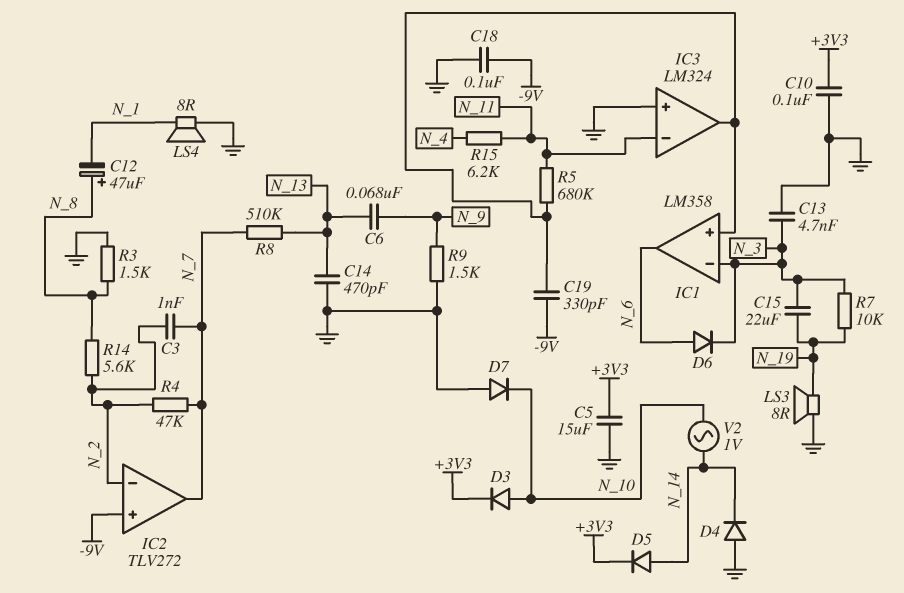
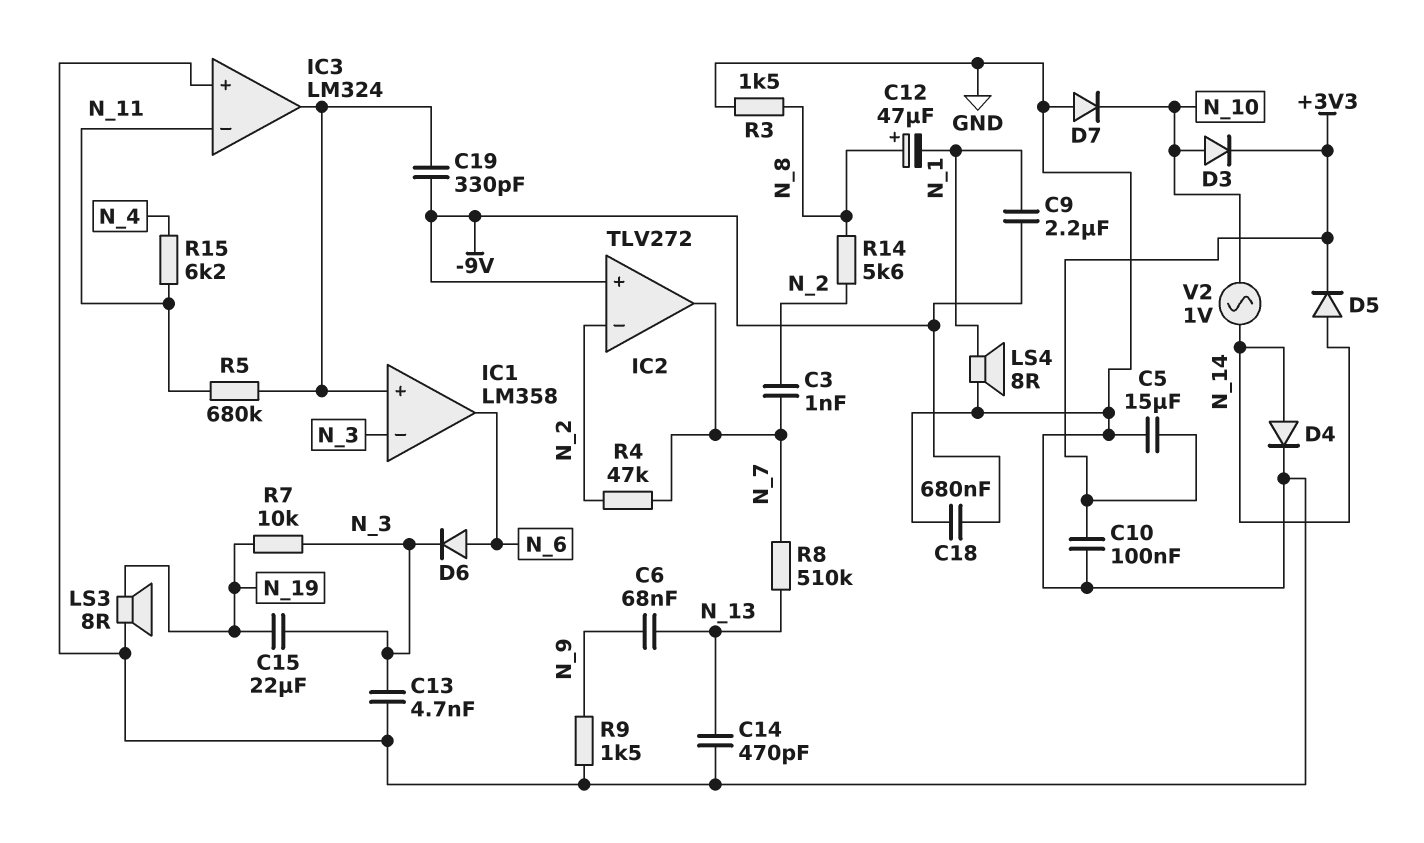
C9: none -> 2.2uF (-9V, N_1)
C18: 100nF (-9V, GND) -> 680nF (-9V, GND)
D4: diode (A GND, K N_14) -> diode (A N_14, K GND)

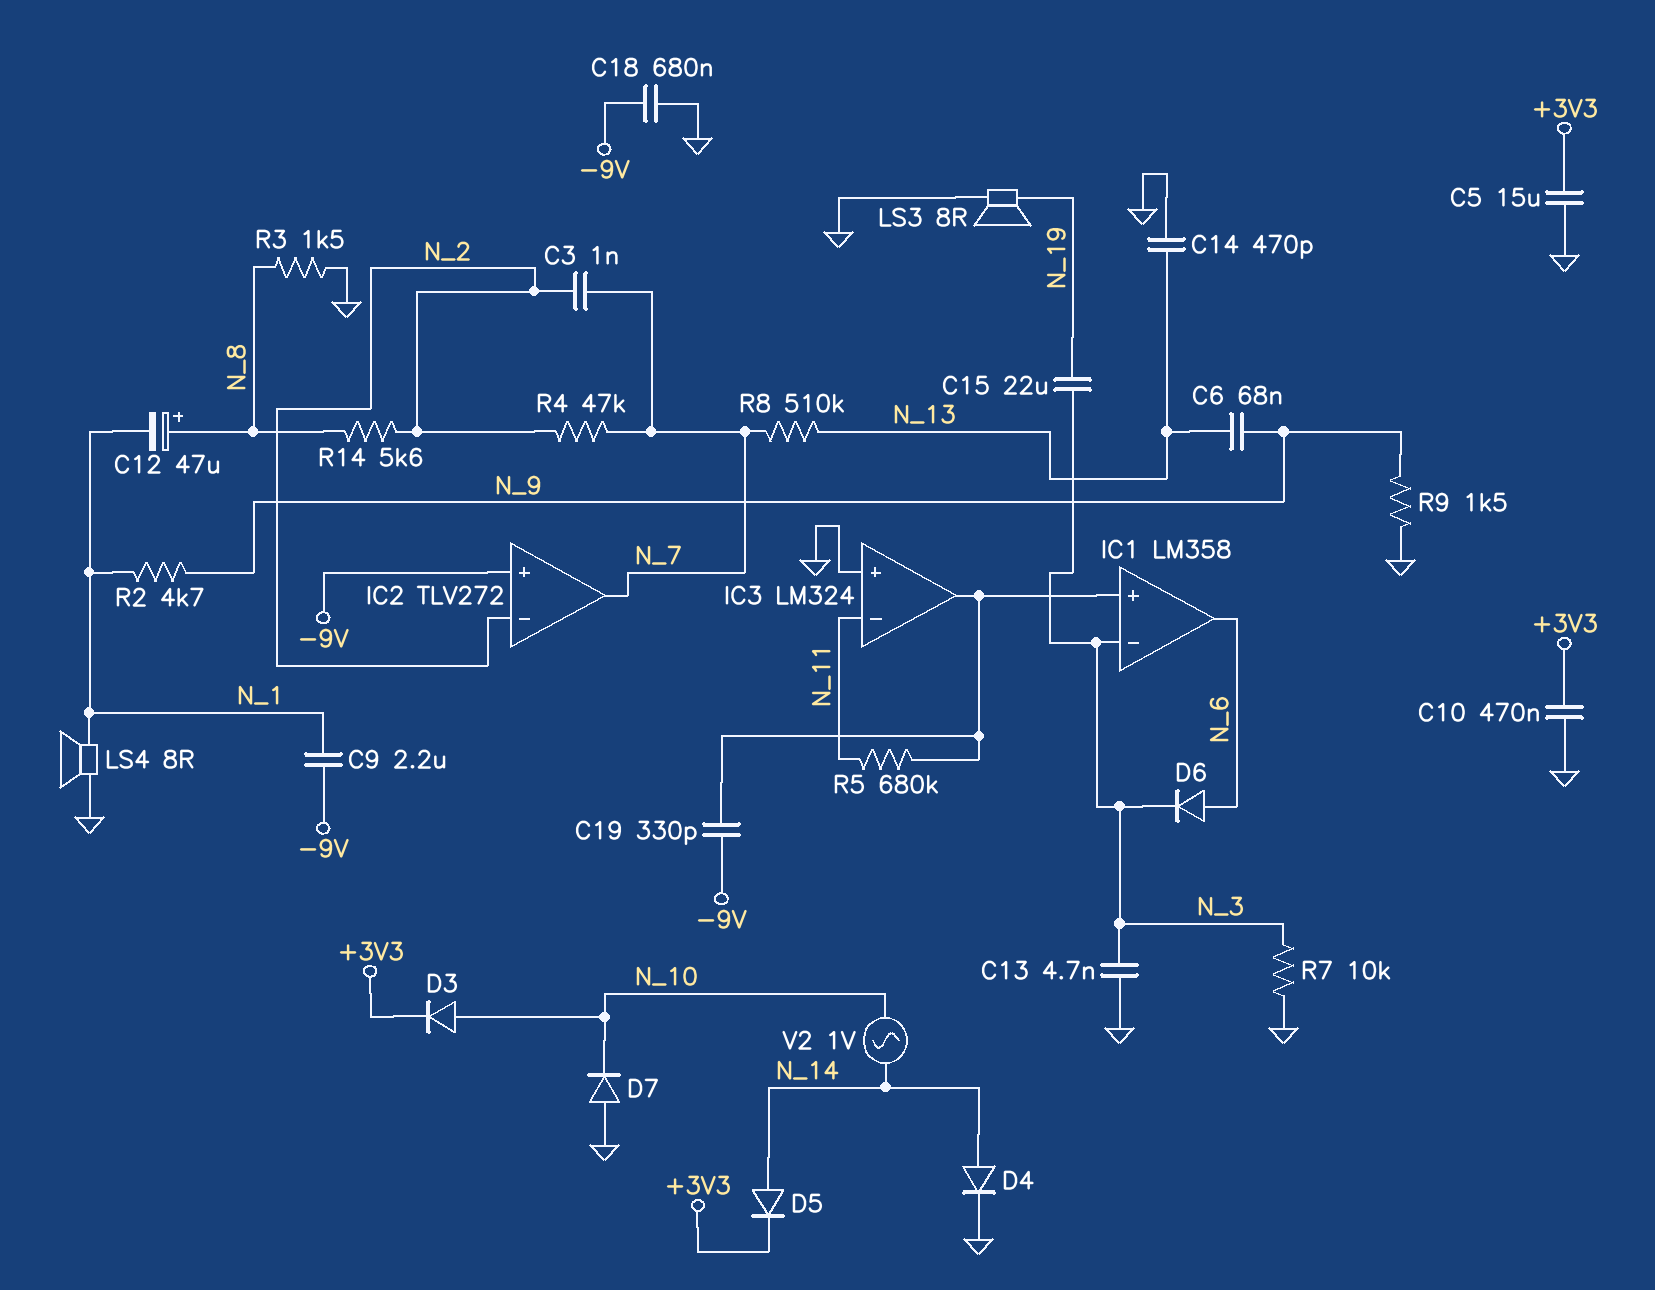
C10: 100nF (+3V3, GND) -> 470nF (+3V3, GND)
R2: none -> 4.7k (N_1, N_9)
R7: 10k (N_3, N_19) -> 10k (GND, N_3)
R15: 6.2k (N_4, N_11) -> none

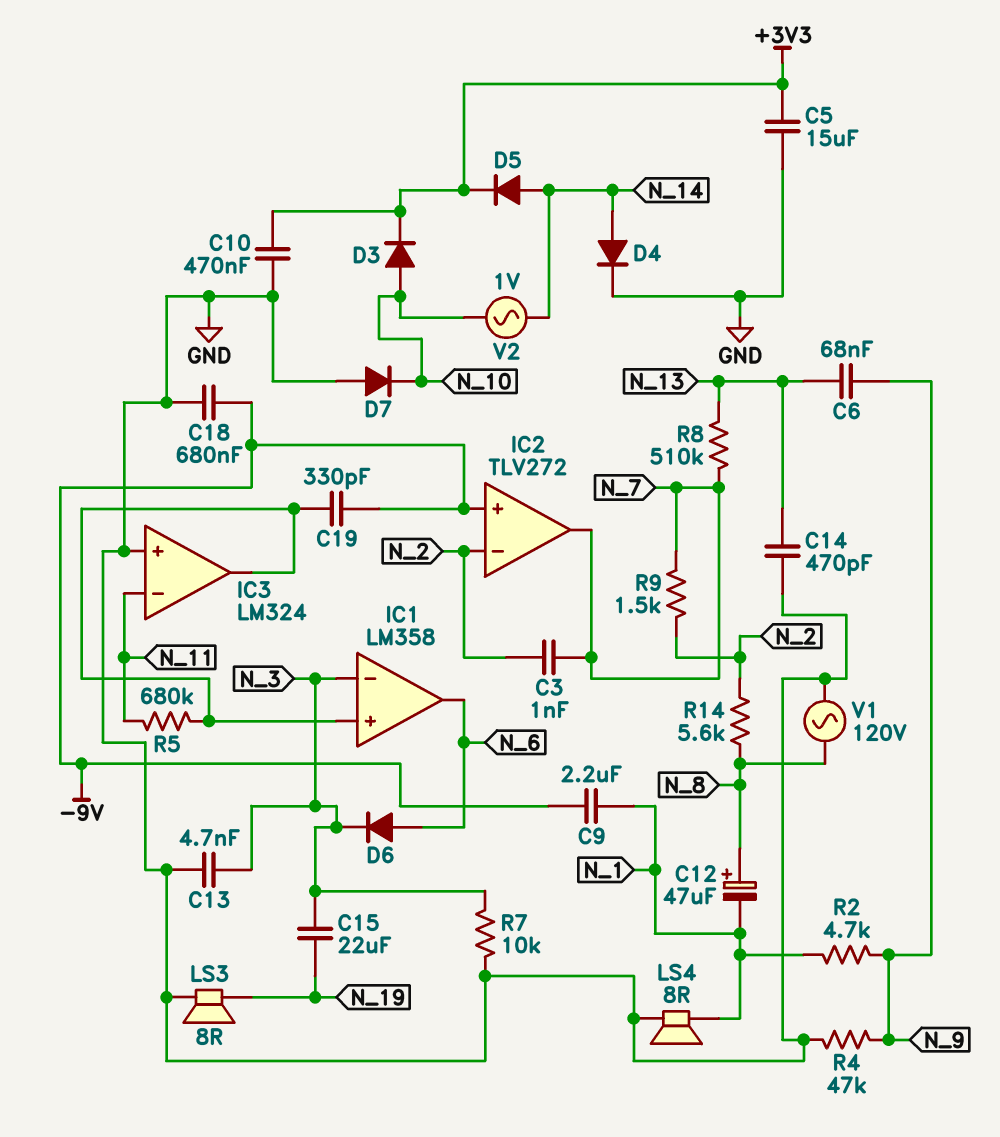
R3: 1.5k (GND, N_8) -> none
R4: 47k (N_2, N_7) -> 47k (GND, N_9)
R9: 1.5k (GND, N_9) -> 1.5k (N_2, N_7)
V1: none -> AC 120V (GND, N_8)

